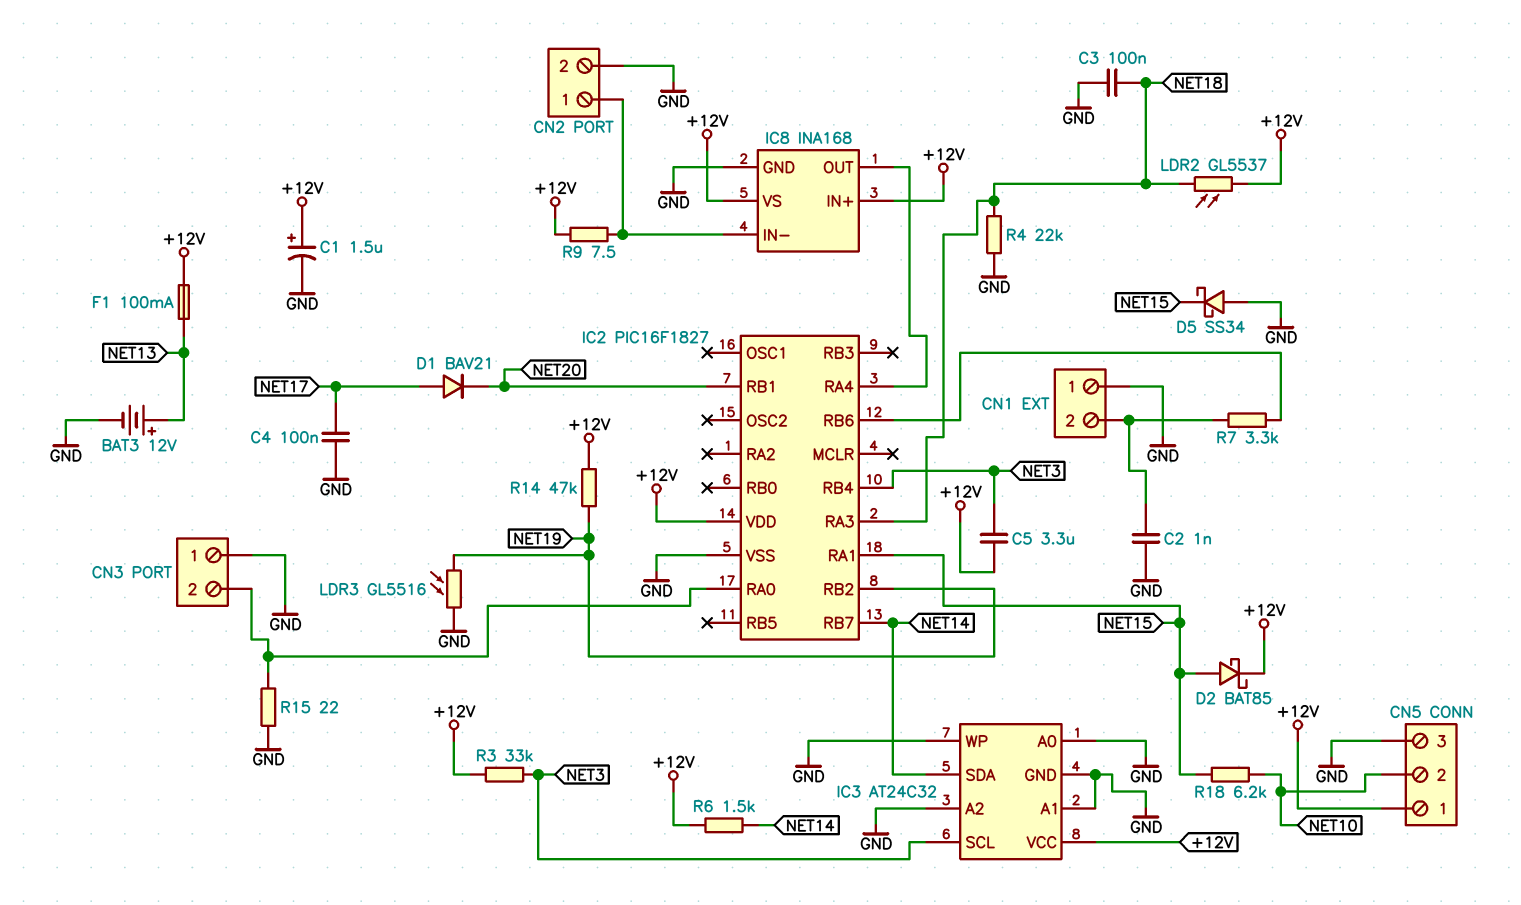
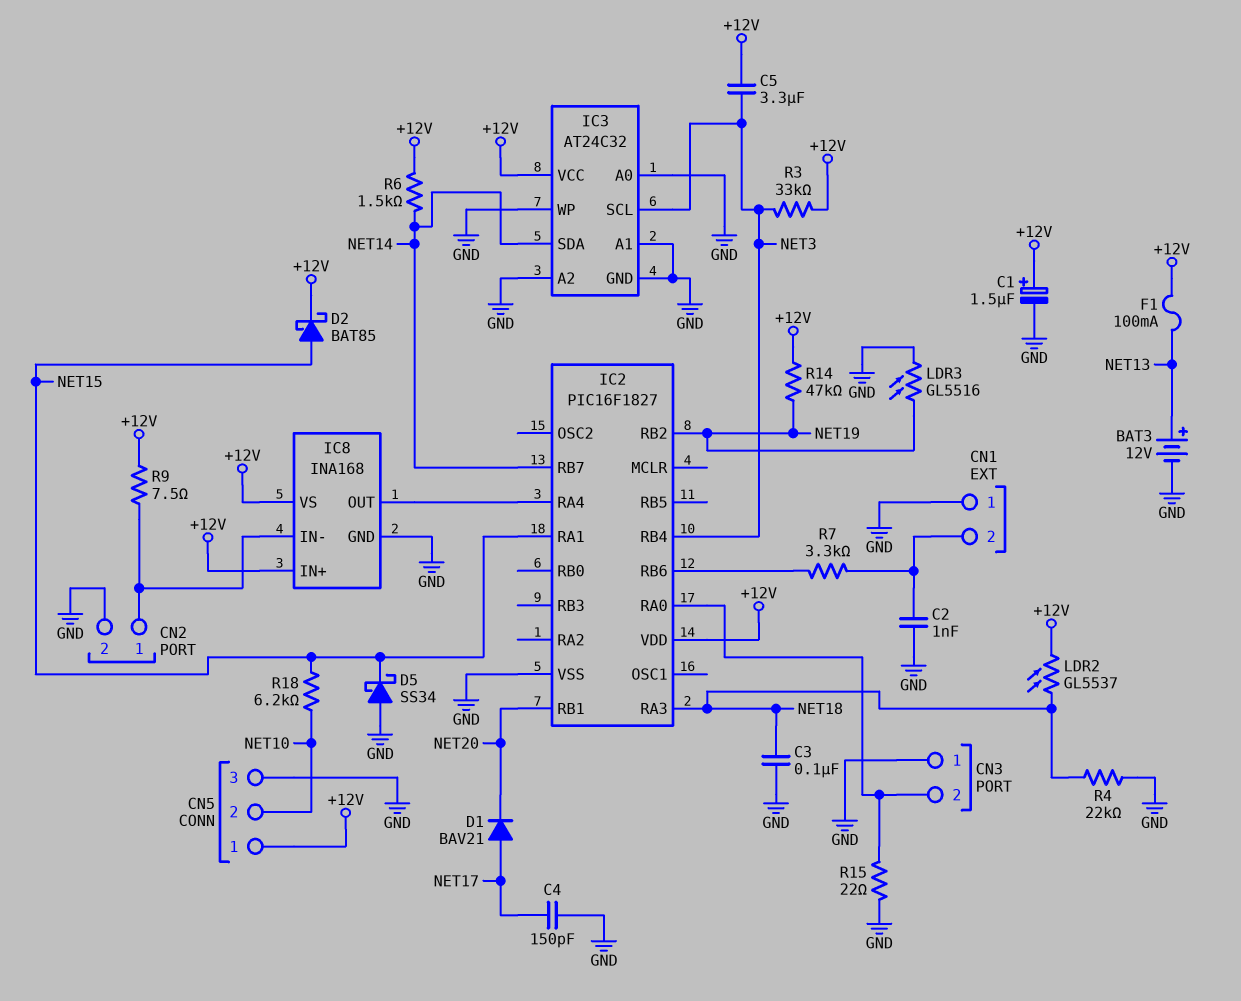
C4: 100nF (GND, NET17) -> 150pF (GND, NET17)

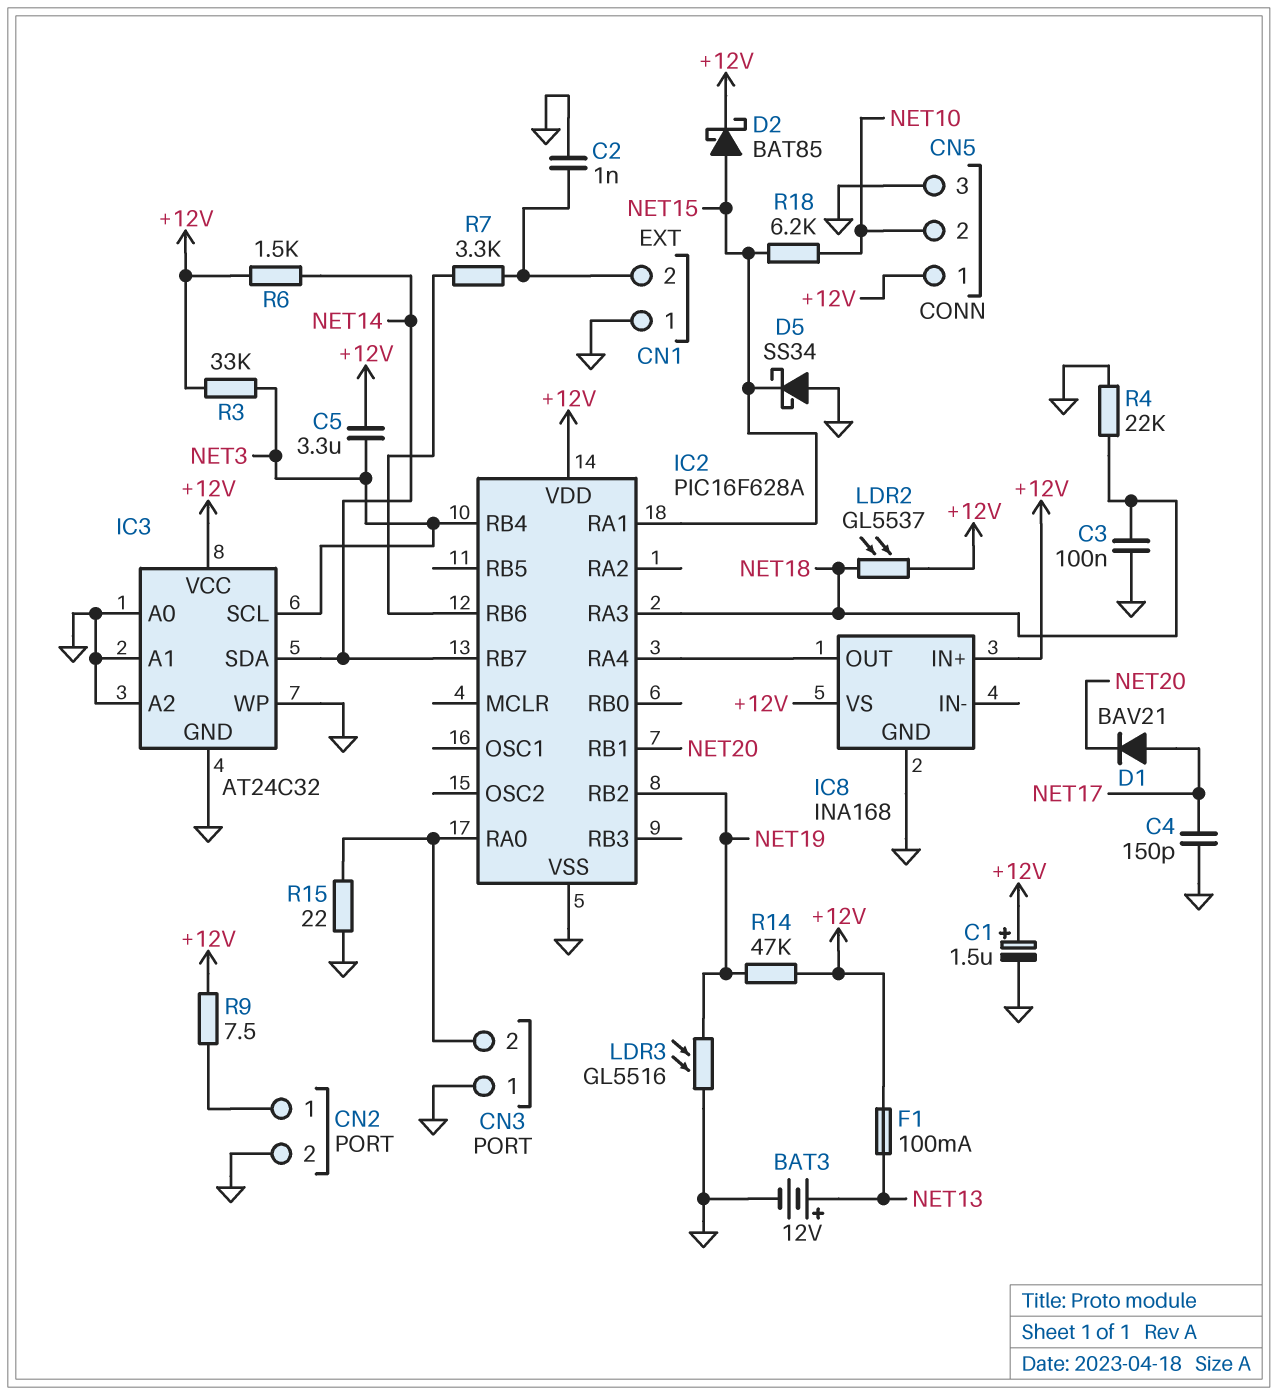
IC2: PIC16F1827 -> PIC16F628A
IC8 pin IN-: CN2/1 -> none

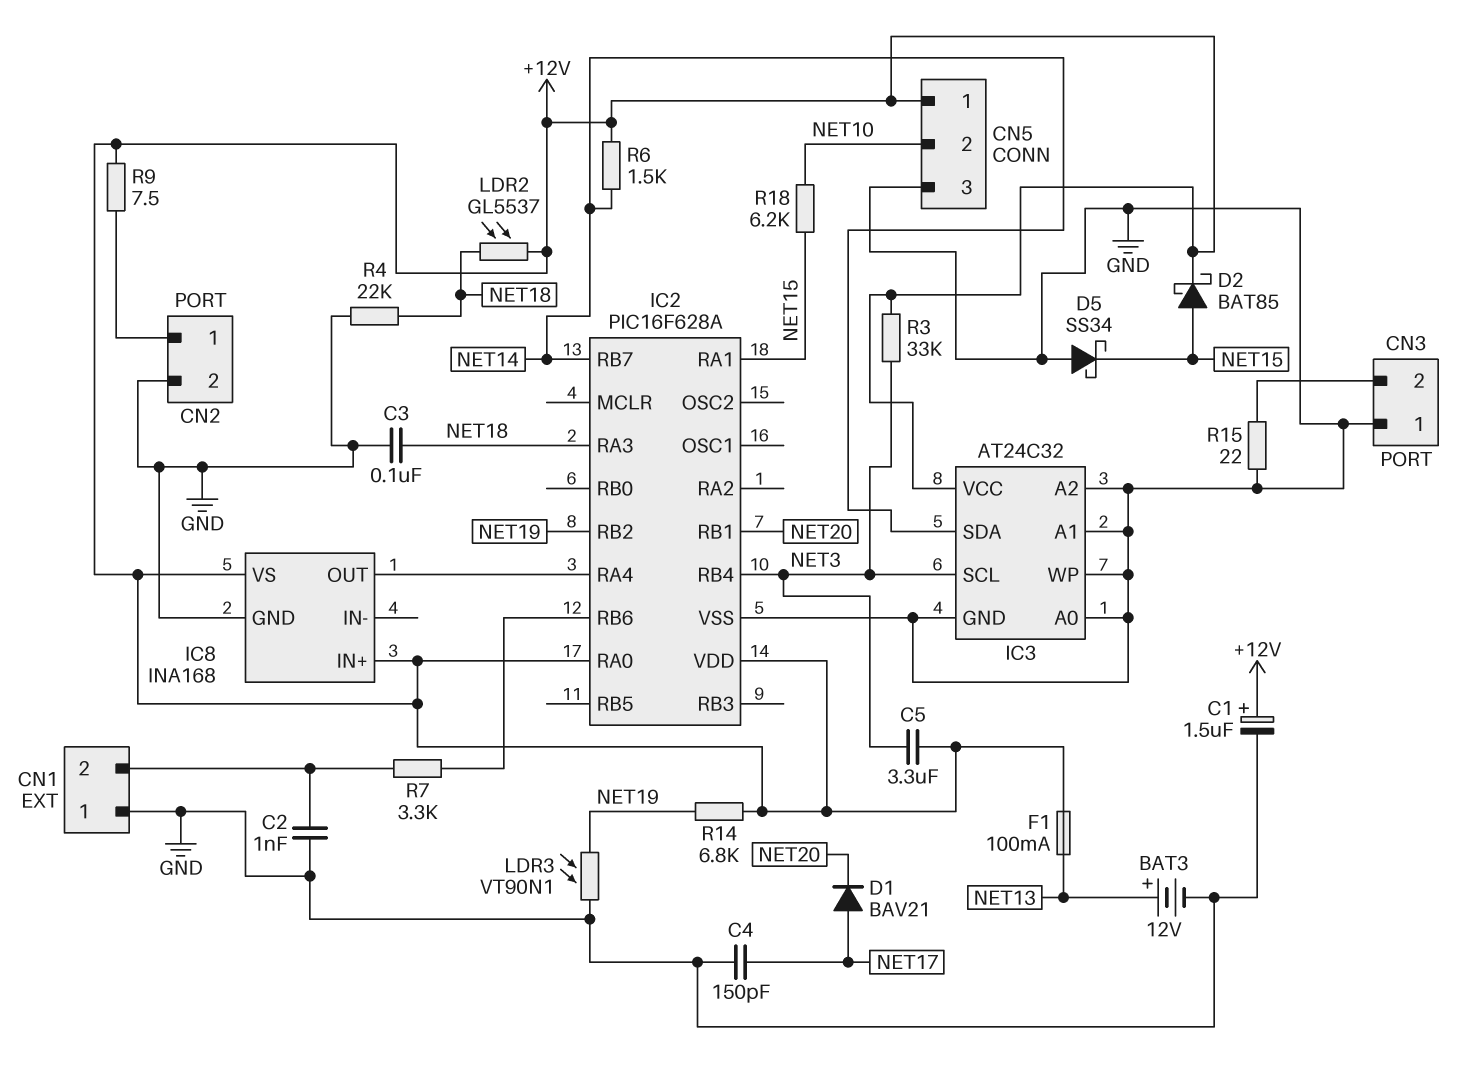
IC2 pin RA0: CN3/2 -> +12V
LDR3: GL5516 (GND, NET19) -> VT90N1 (GND, NET19)
R14: 47k (+12V, NET19) -> 6.8k (+12V, NET19)

